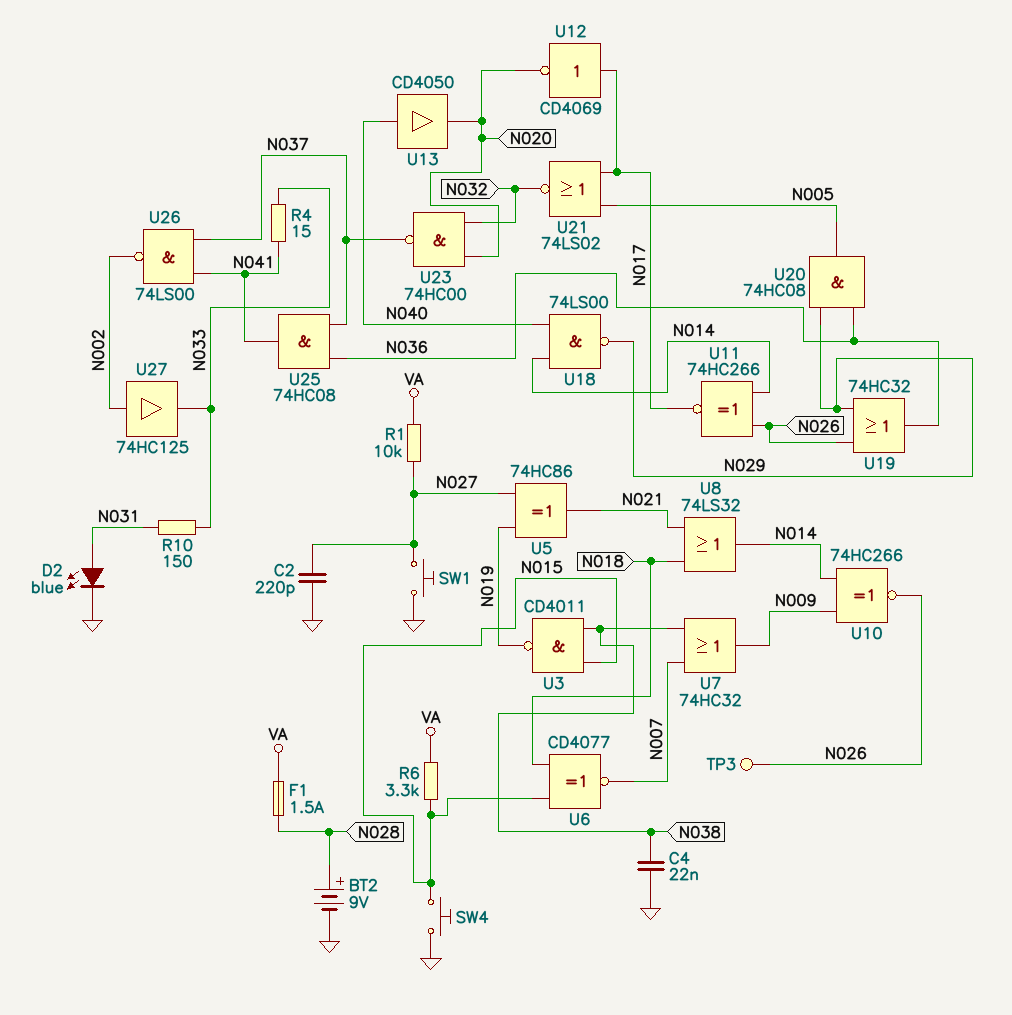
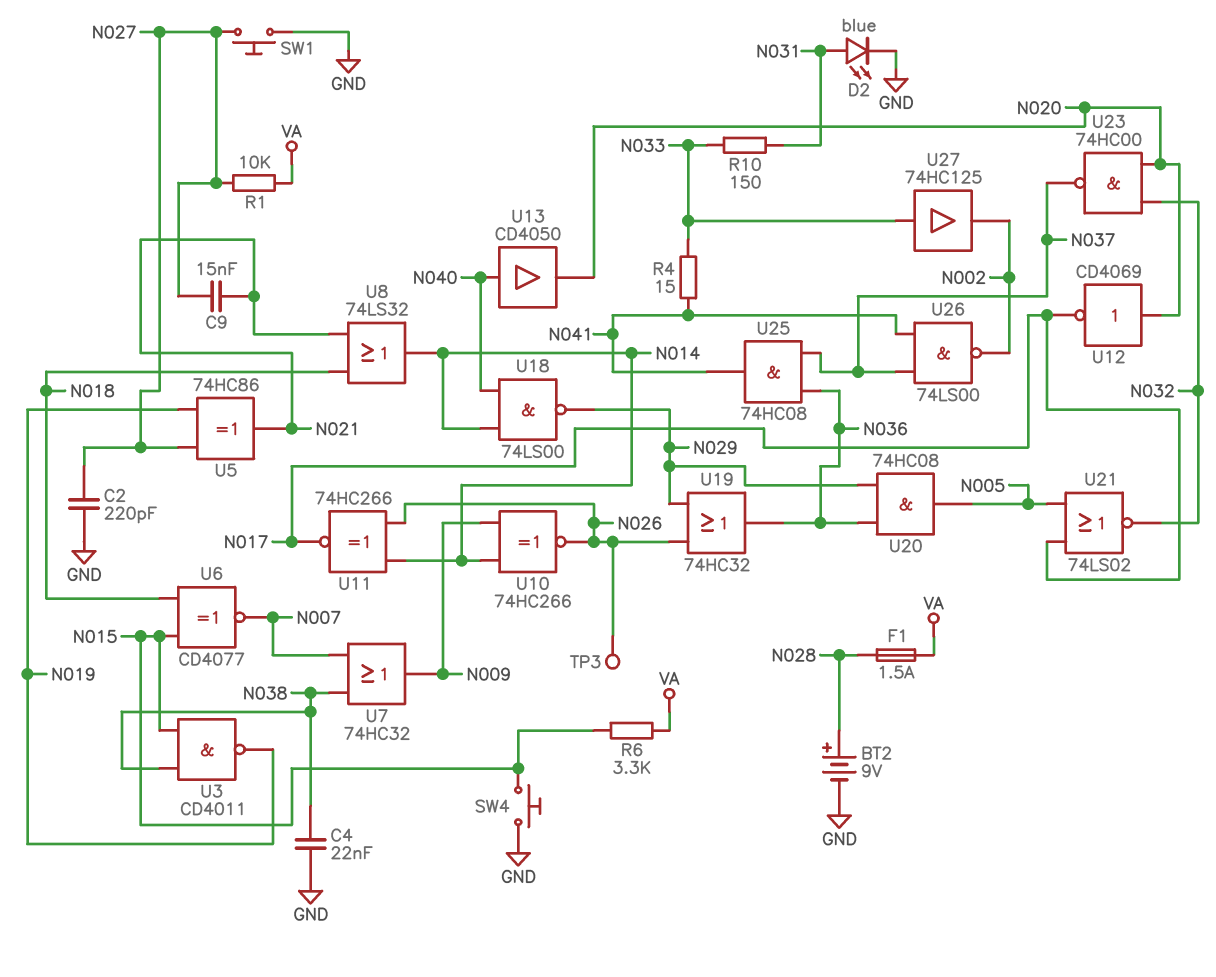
C9: none -> 15nF (N021, N027)
U12: NOT CD4069 (in N017, out N020) -> NOT CD4069 (in N020, out N017)
U27: buffer 74HC125 (in N002, out N033) -> buffer 74HC125 (in N033, out N002)

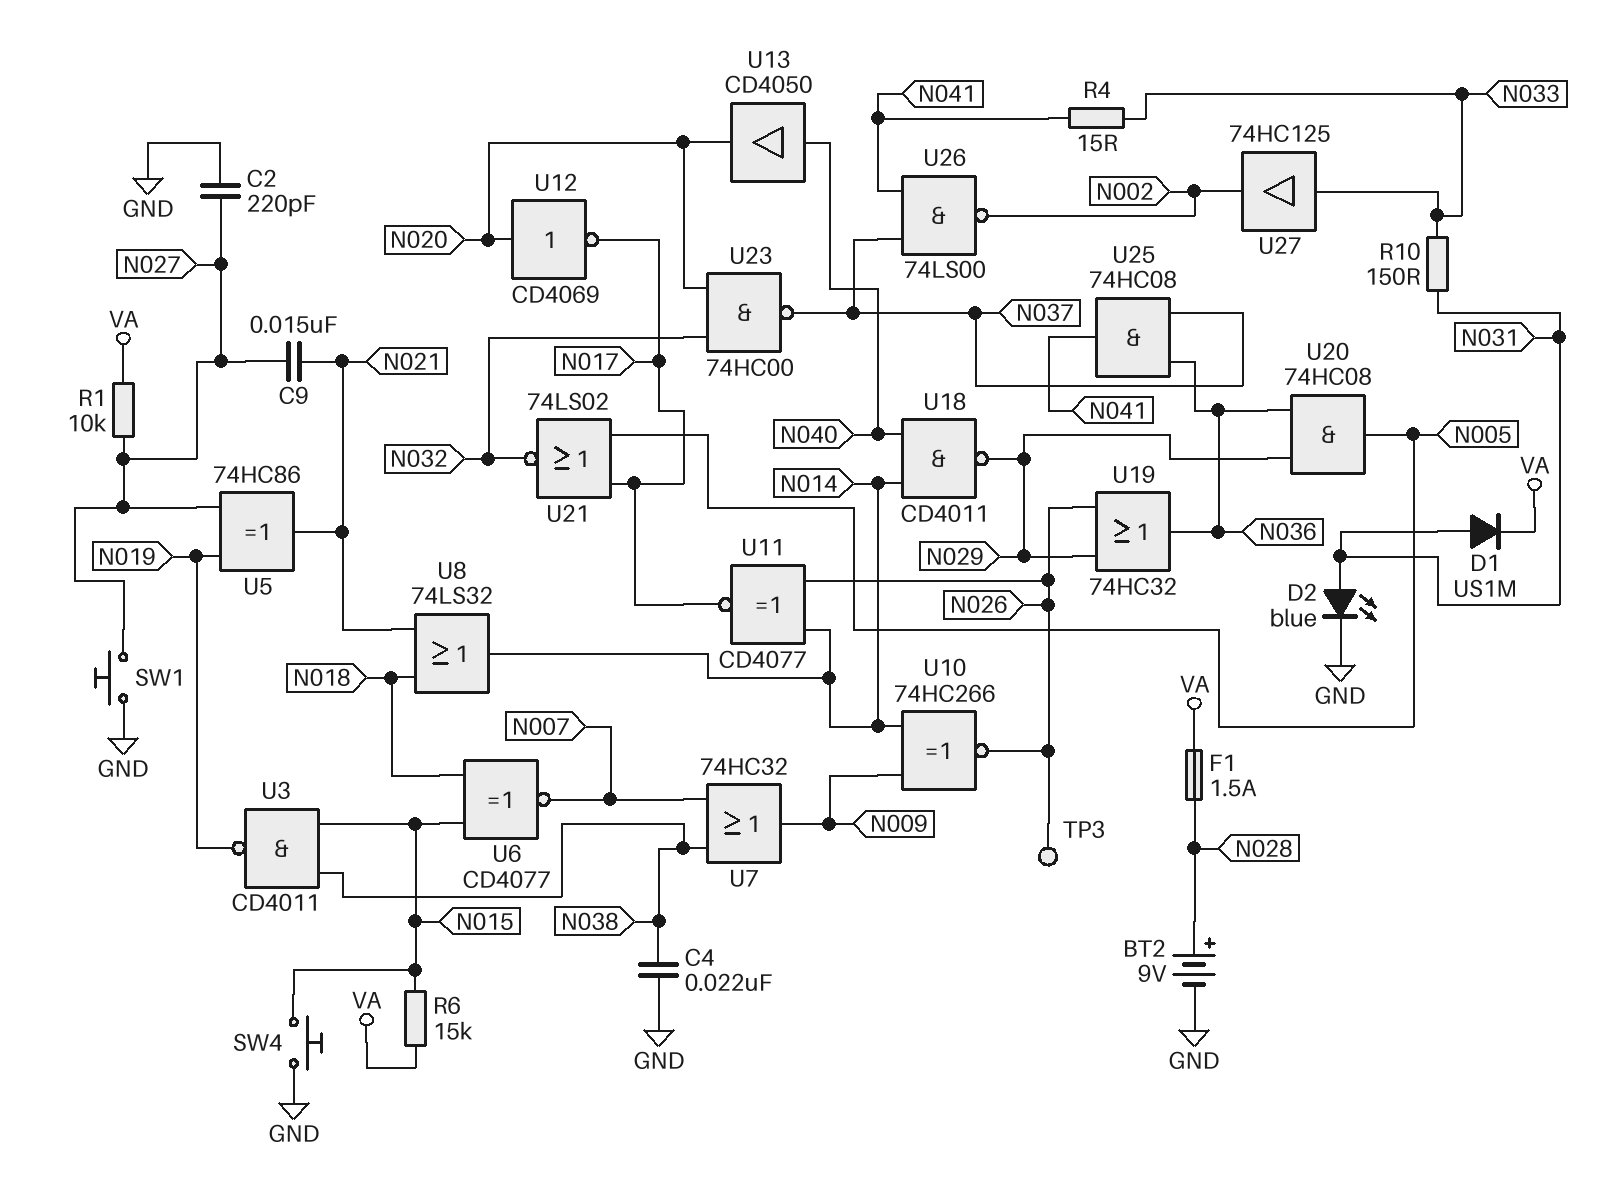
D1: none -> diode US1M (A N031, K VA)
R6: 3.3k (N015, VA) -> 15k (N015, VA)
U11: XNOR 74HC266 (in N014, in N026, out N017) -> XNOR CD4077 (in N014, in N026, out N017)
U18: NAND 74LS00 (in N014, in N040, out N029) -> NAND CD4011 (in N014, in N040, out N029)

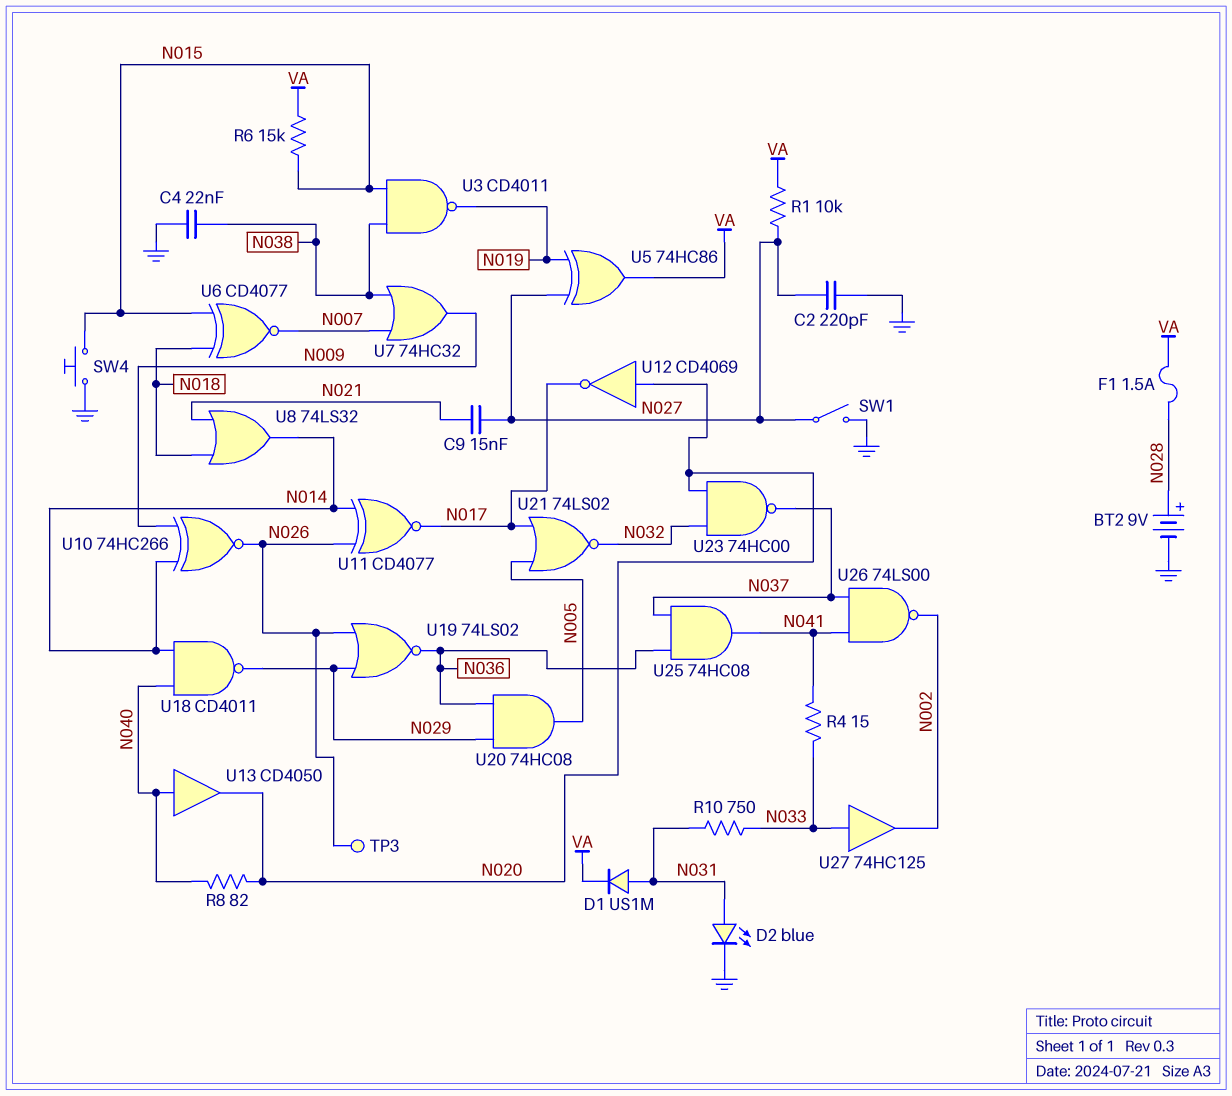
R8: none -> 82 (N020, N040)
R10: 150 (N031, N033) -> 750 (N031, N033)
SW1: button (GND, N027) -> switch (GND, N027)
U5: XOR 74HC86 (in N019, in N027, out N021) -> XOR 74HC86 (in N019, in N027, out VA)
U19: OR 74HC32 (in N026, in N029, out N036) -> NOR 74LS02 (in N026, in N029, out N036)

